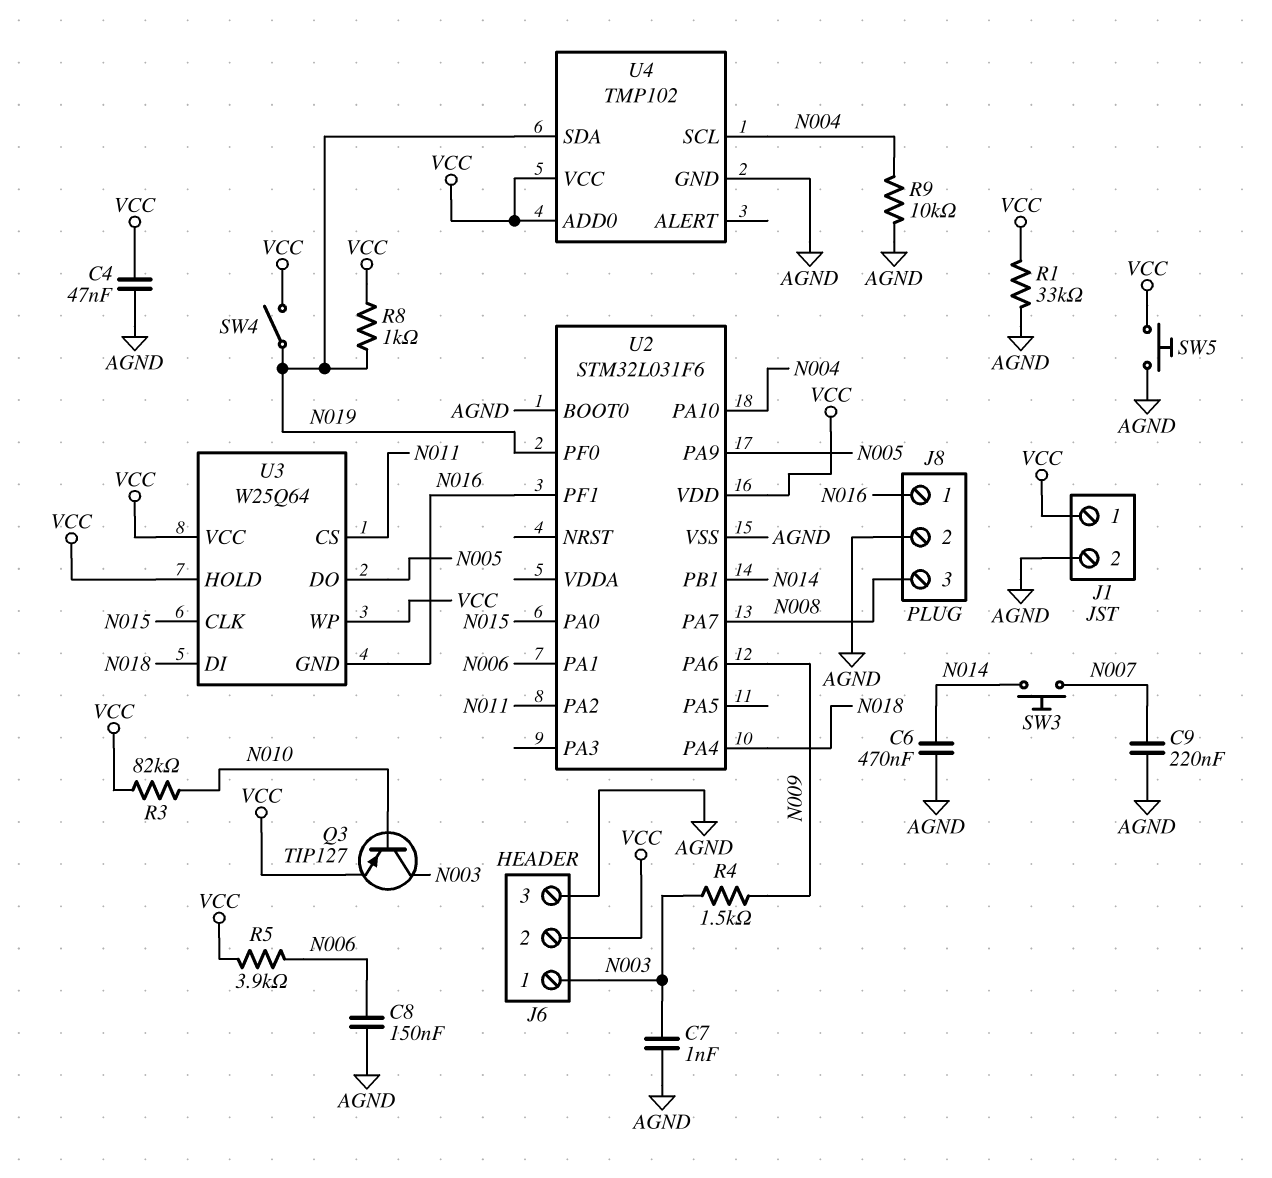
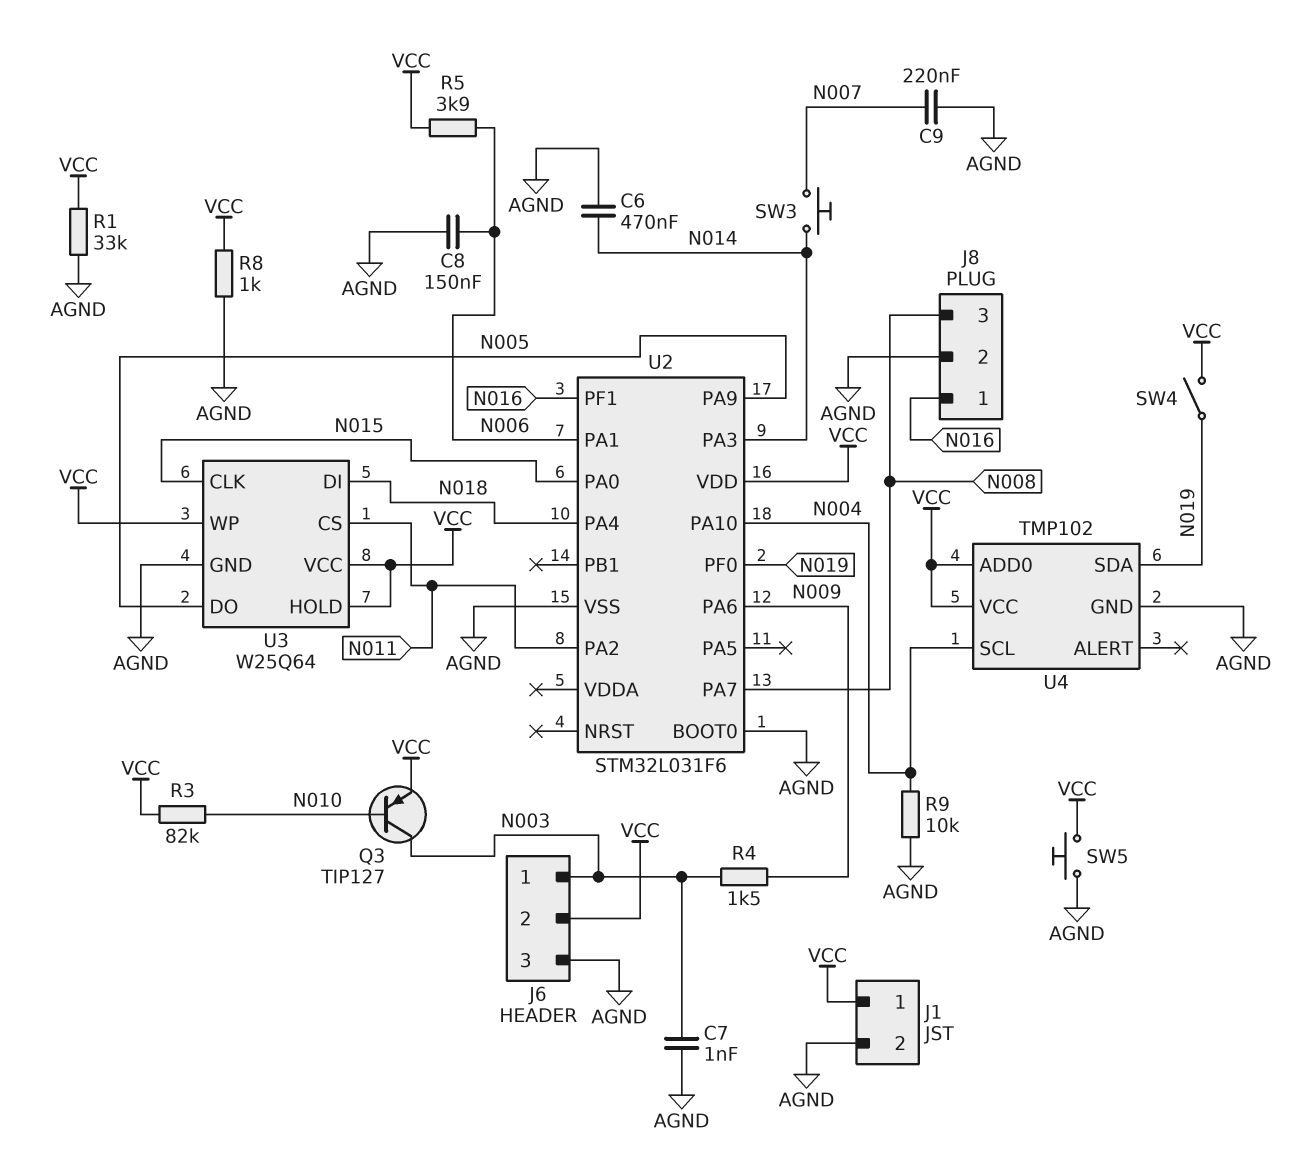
C4: 47nF (AGND, VCC) -> none
R8: 1k (N019, VCC) -> 1k (AGND, VCC)
U2 pin PA3: none -> N014
U2 pin PB1: N014 -> none
U3 pin GND: N016 -> AGND

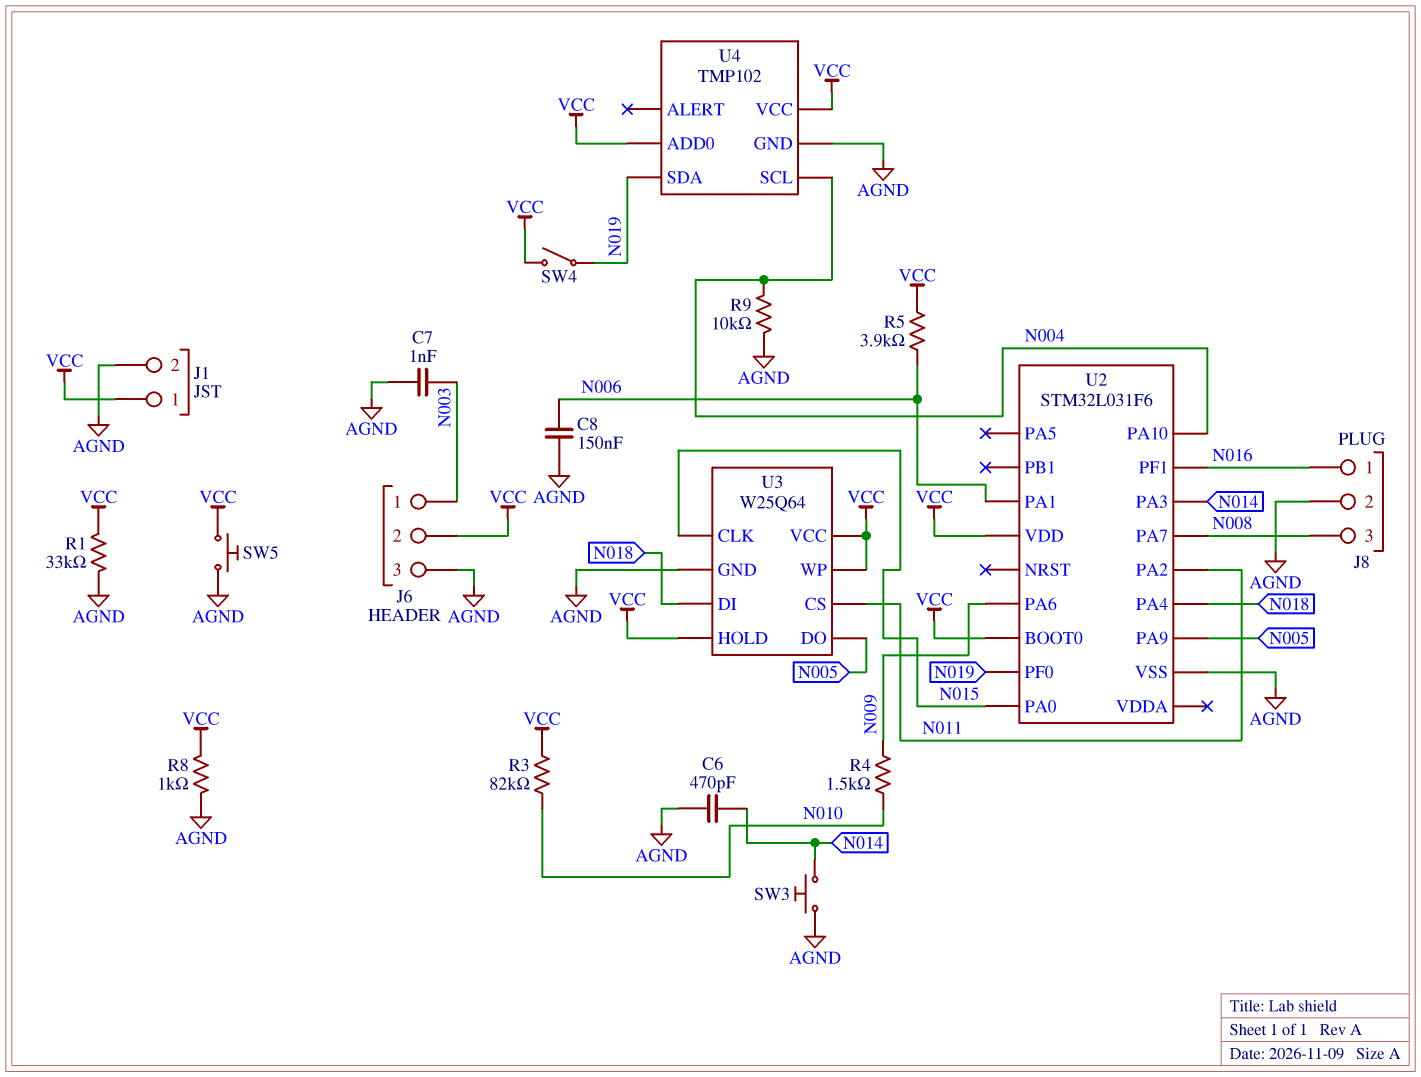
C6: 470nF (AGND, N014) -> 470pF (AGND, N014)
C9: 220nF (AGND, N007) -> none
Q3: PNP TIP127 (B N010, C N003, E VCC) -> none
R4: 1.5k (N003, N009) -> 1.5k (N009, N010)
SW3: button (N007, N014) -> button (AGND, N014)
U2 pin BOOT0: AGND -> VCC

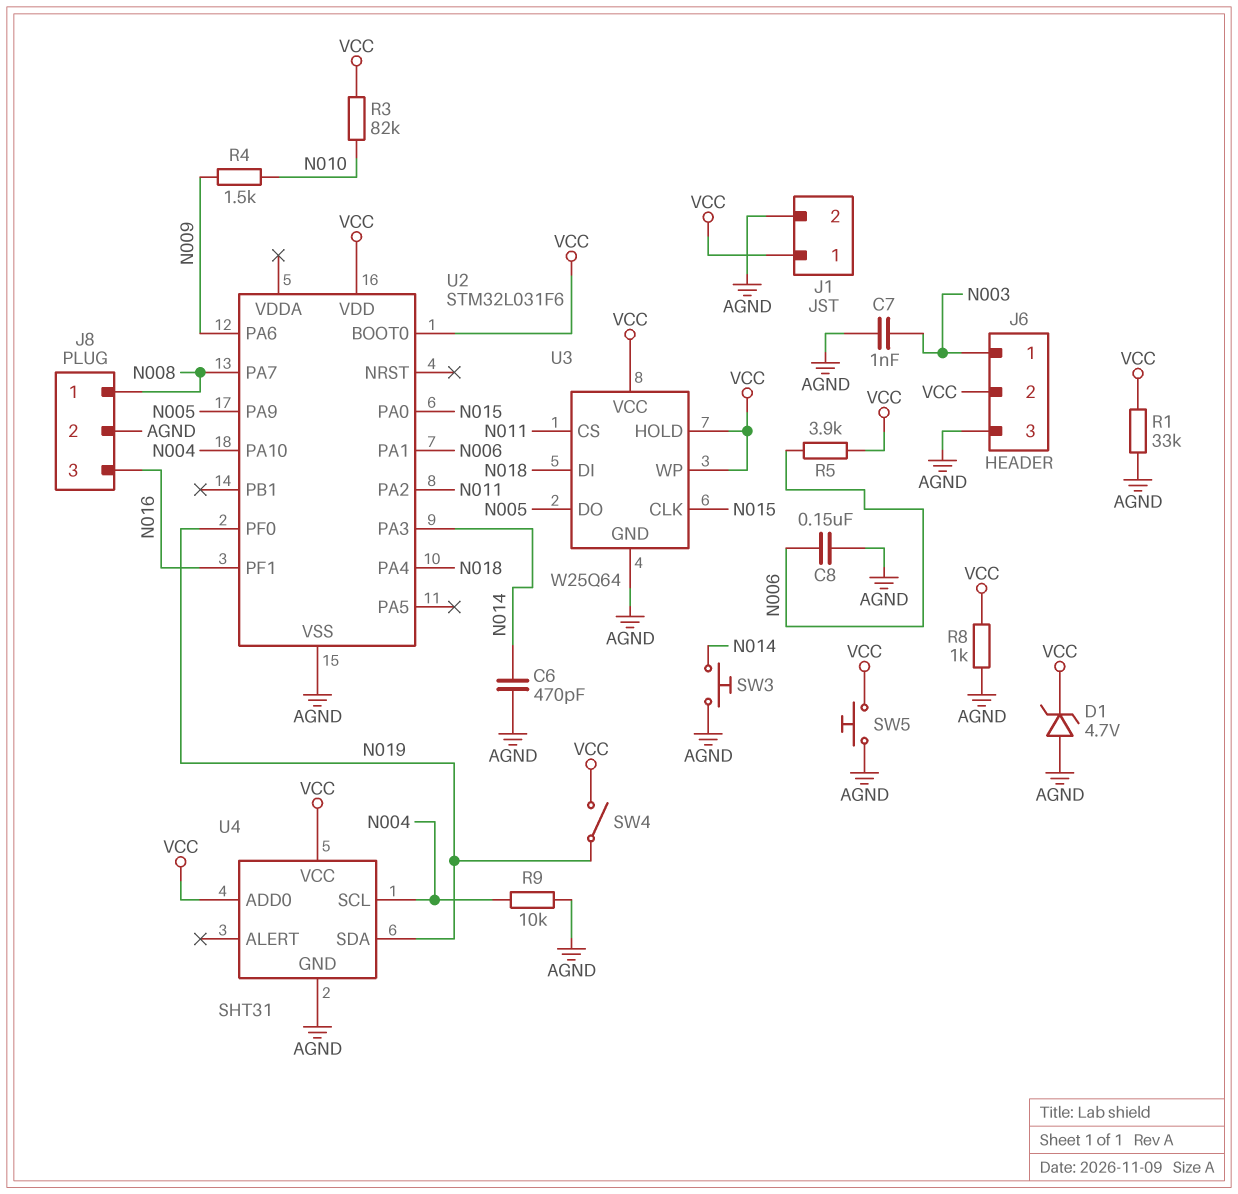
D1: none -> zener 4.7V (A AGND, K VCC)
J8 pin 1: N016 -> N008
J8 pin 3: N008 -> N016
U4: TMP102 -> SHT31

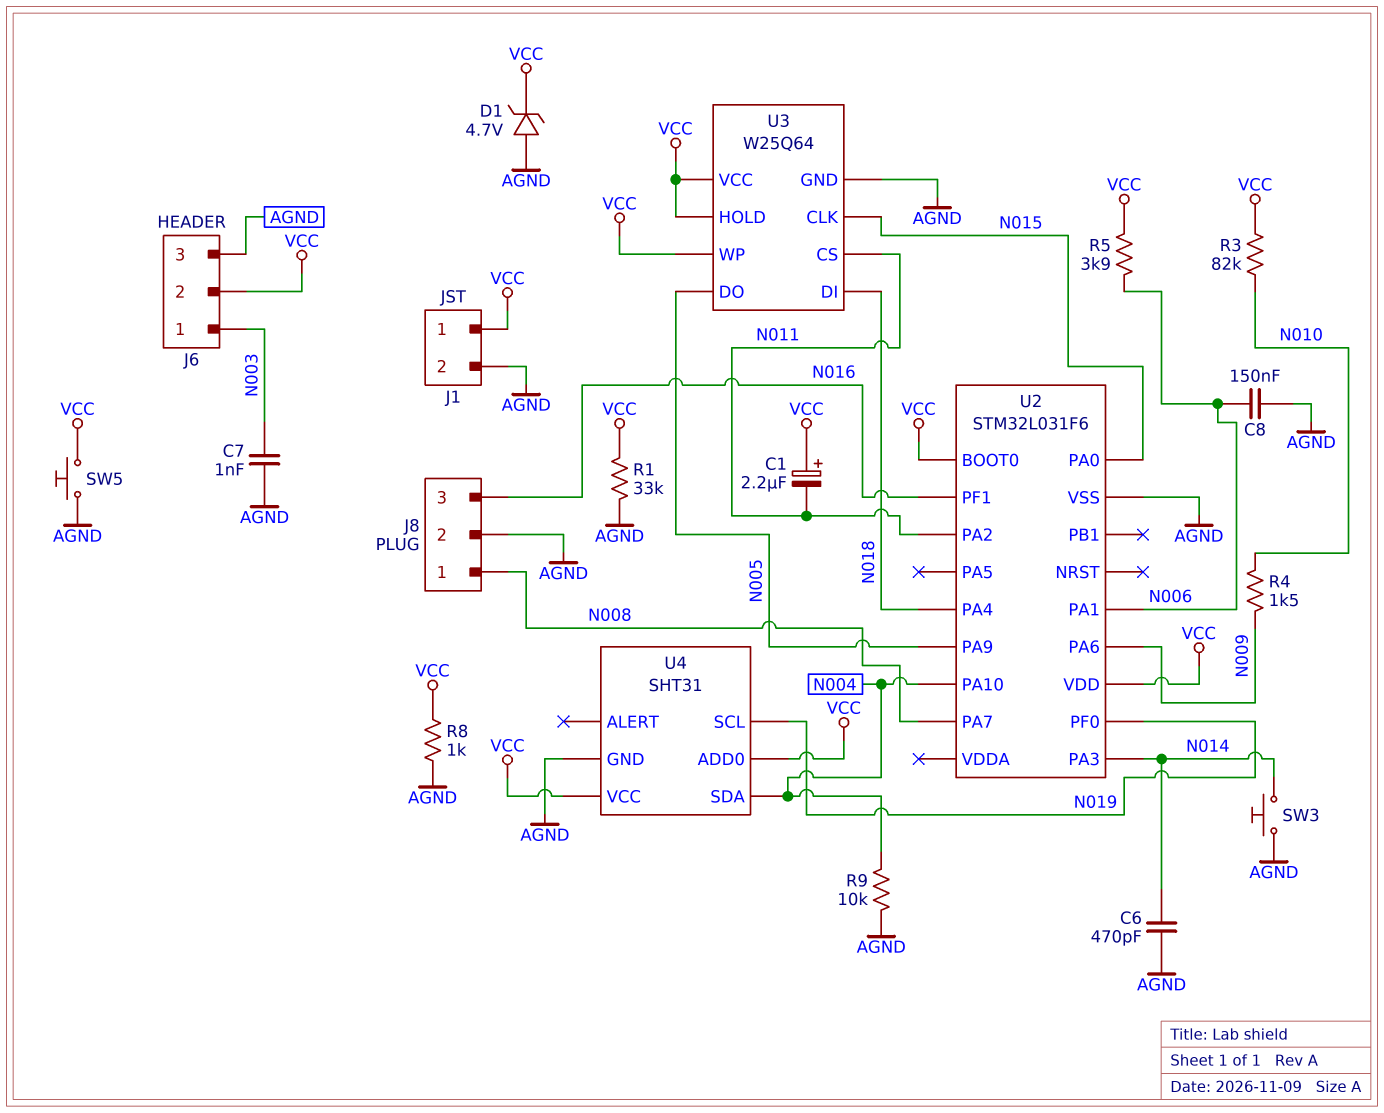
C1: none -> 2.2uF (plus VCC, minus N011)
SW4: switch (N019, VCC) -> none
U4 pin SCL: N004 -> N019
U4 pin SDA: N019 -> N004

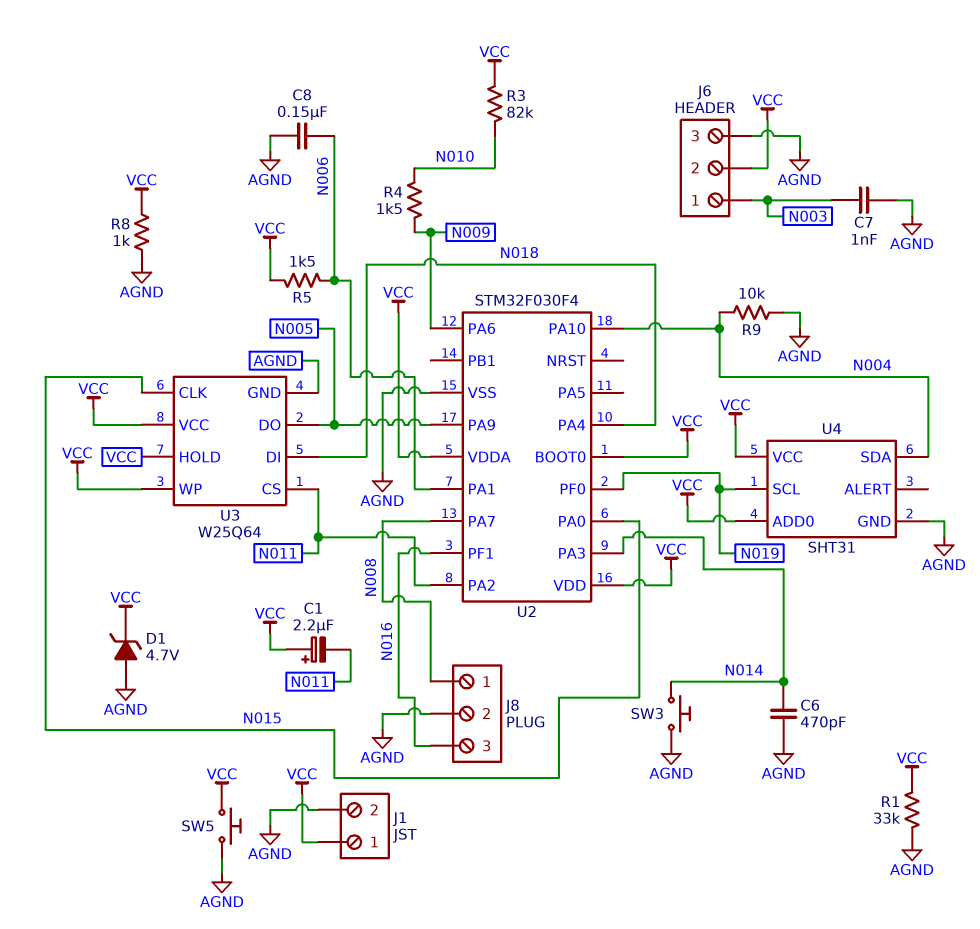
R5: 3.9k (N006, VCC) -> 1.5k (N006, VCC)
U2: STM32L031F6 -> STM32F030F4
U2 pin VDDA: none -> VCC

